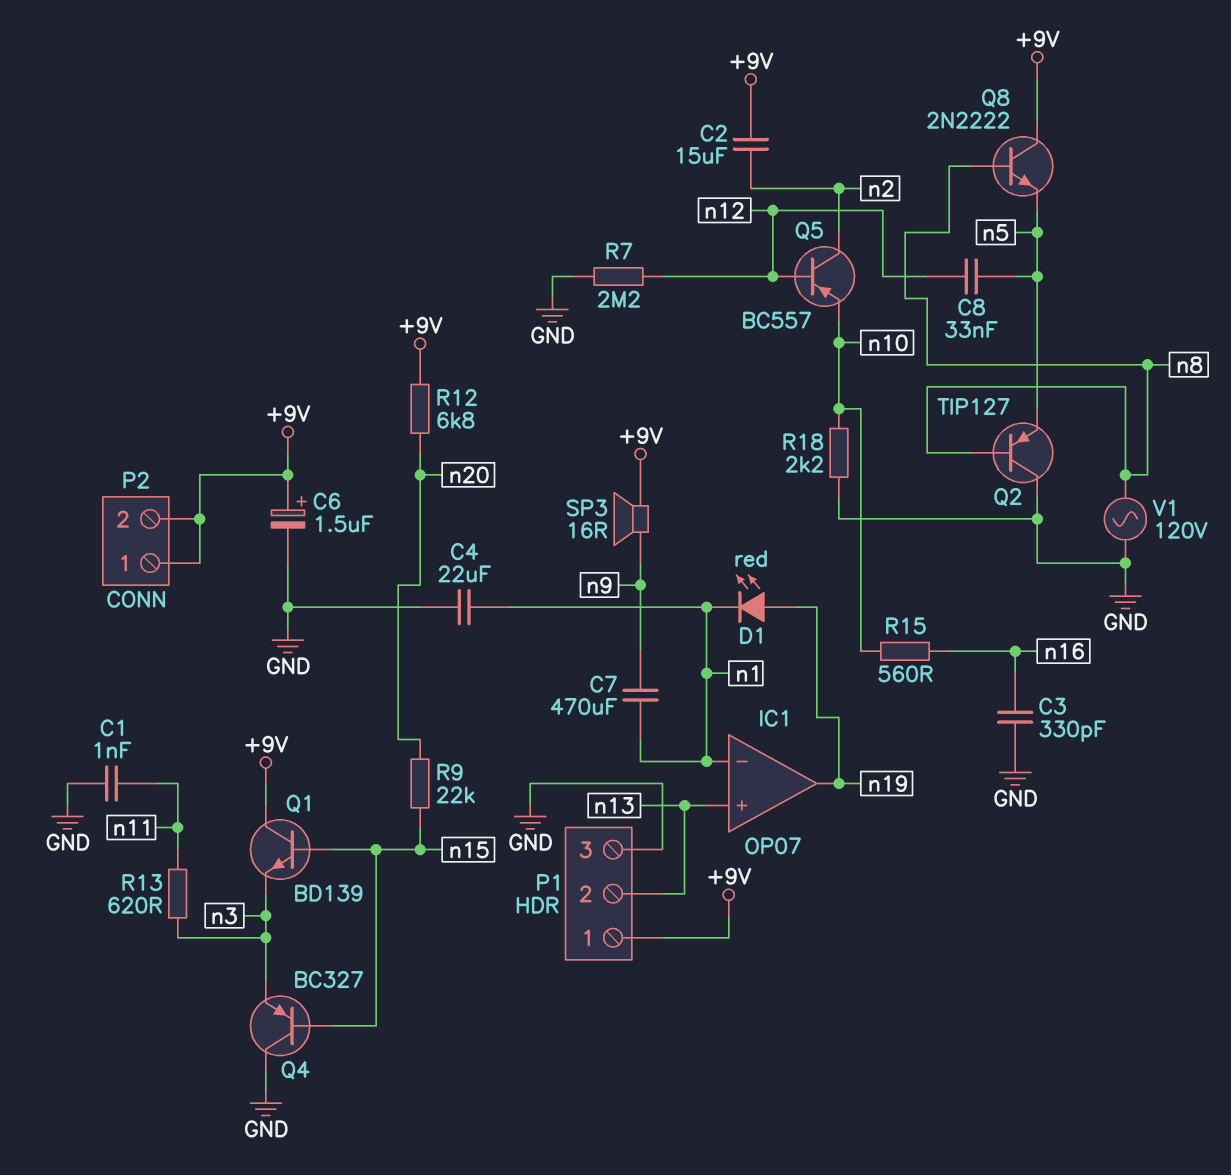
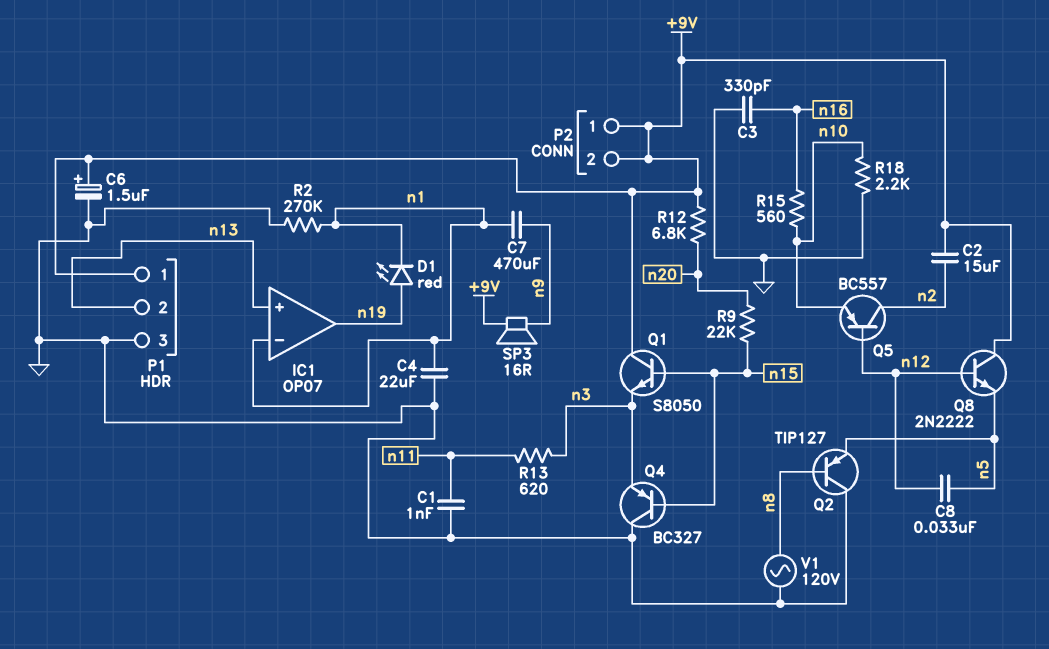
Q1: NPN BD139 (B n15, C +9V, E n3) -> NPN S8050 (B n15, C +9V, E n3)
Q8: NPN 2N2222 (B n8, C +9V, E n5) -> NPN 2N2222 (B n12, C +9V, E n5)
R2: none -> 270k (GND, n1)
R7: 2.2M (GND, n12) -> none

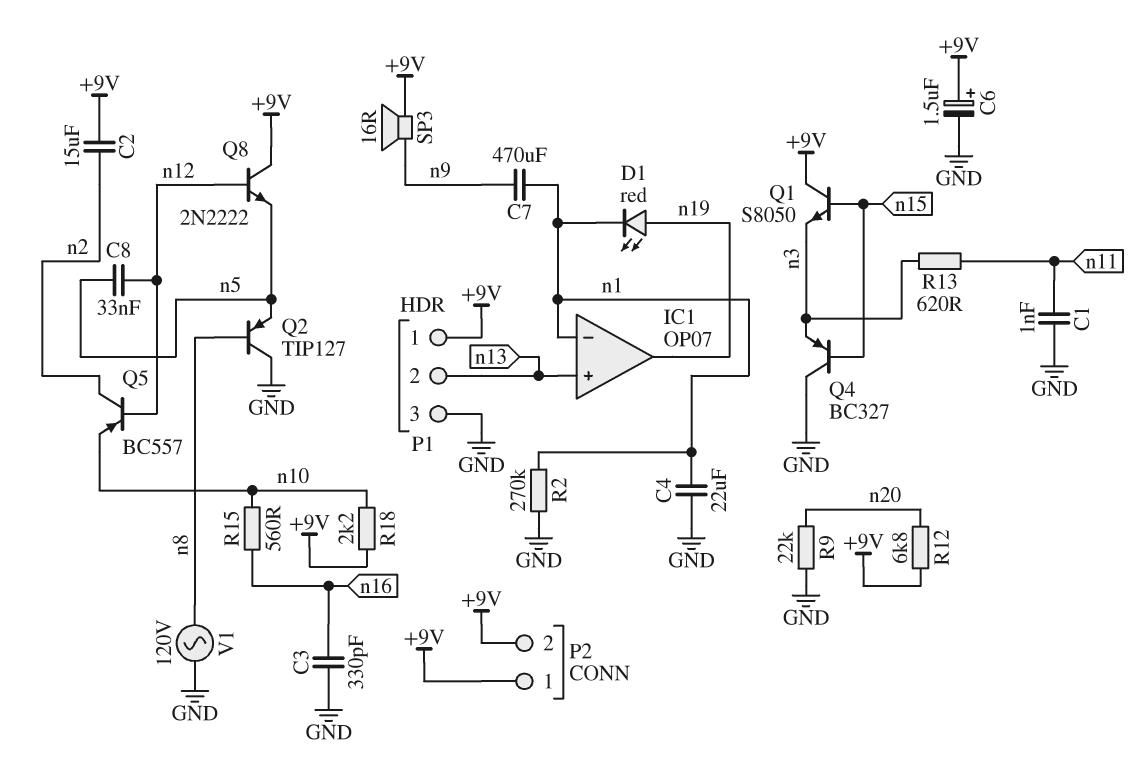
R9: 22k (n15, n20) -> 22k (GND, n20)
R18: 2.2k (GND, n10) -> 2.2k (+9V, n10)

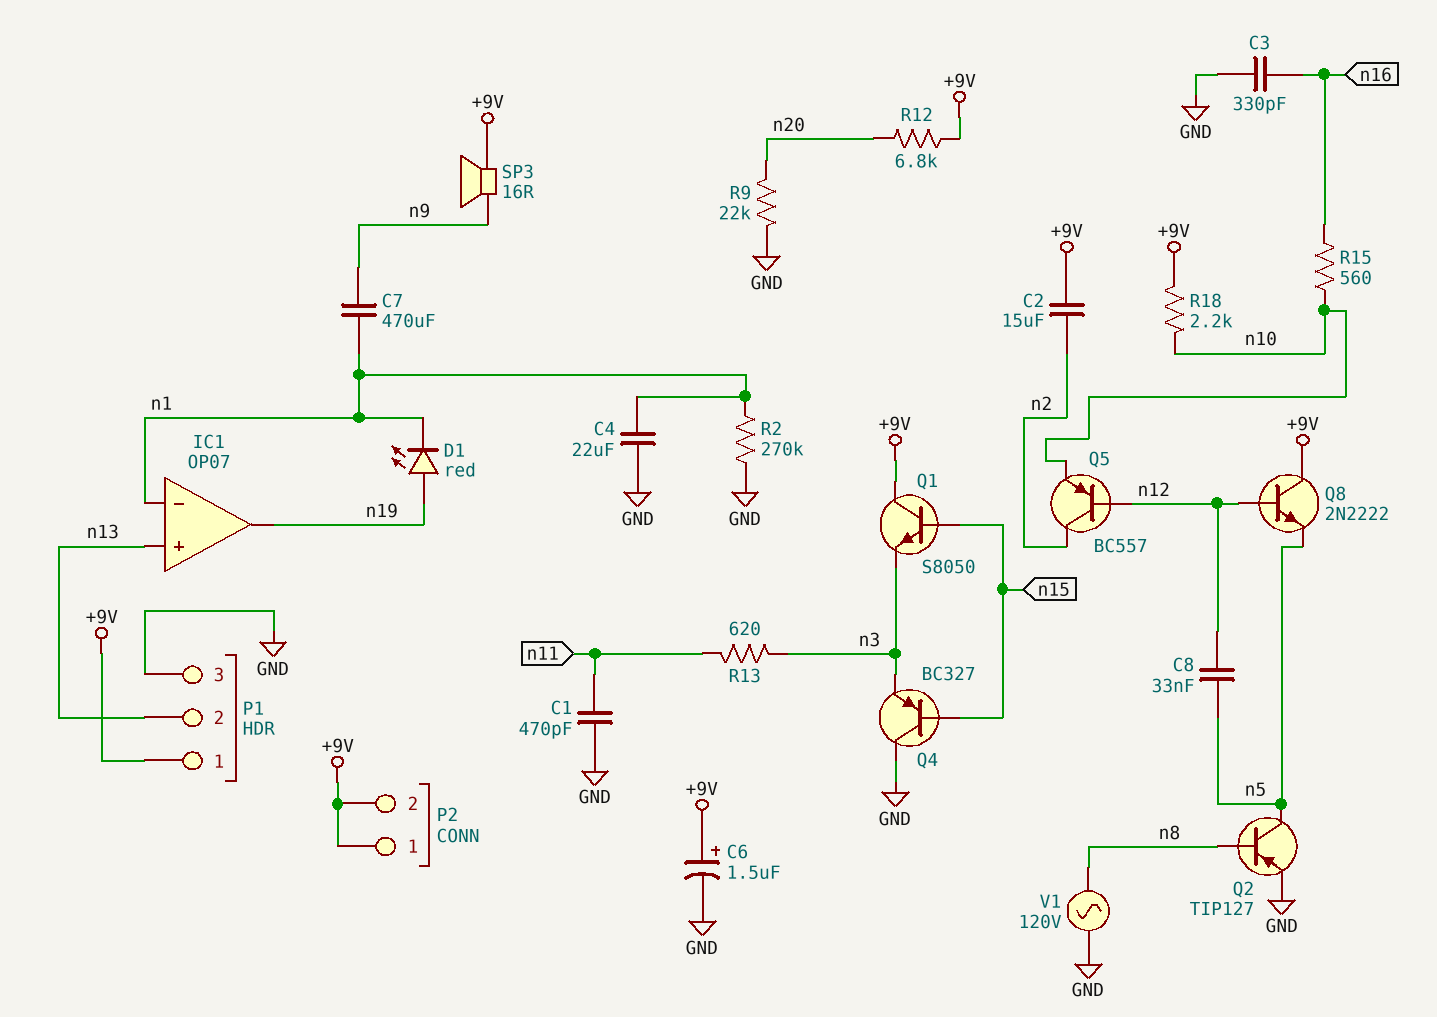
C1: 1nF (GND, n11) -> 470pF (GND, n11)
Q2: PNP TIP127 (B n8, C GND, E n5) -> PNP TIP127 (B n8, C n5, E GND)

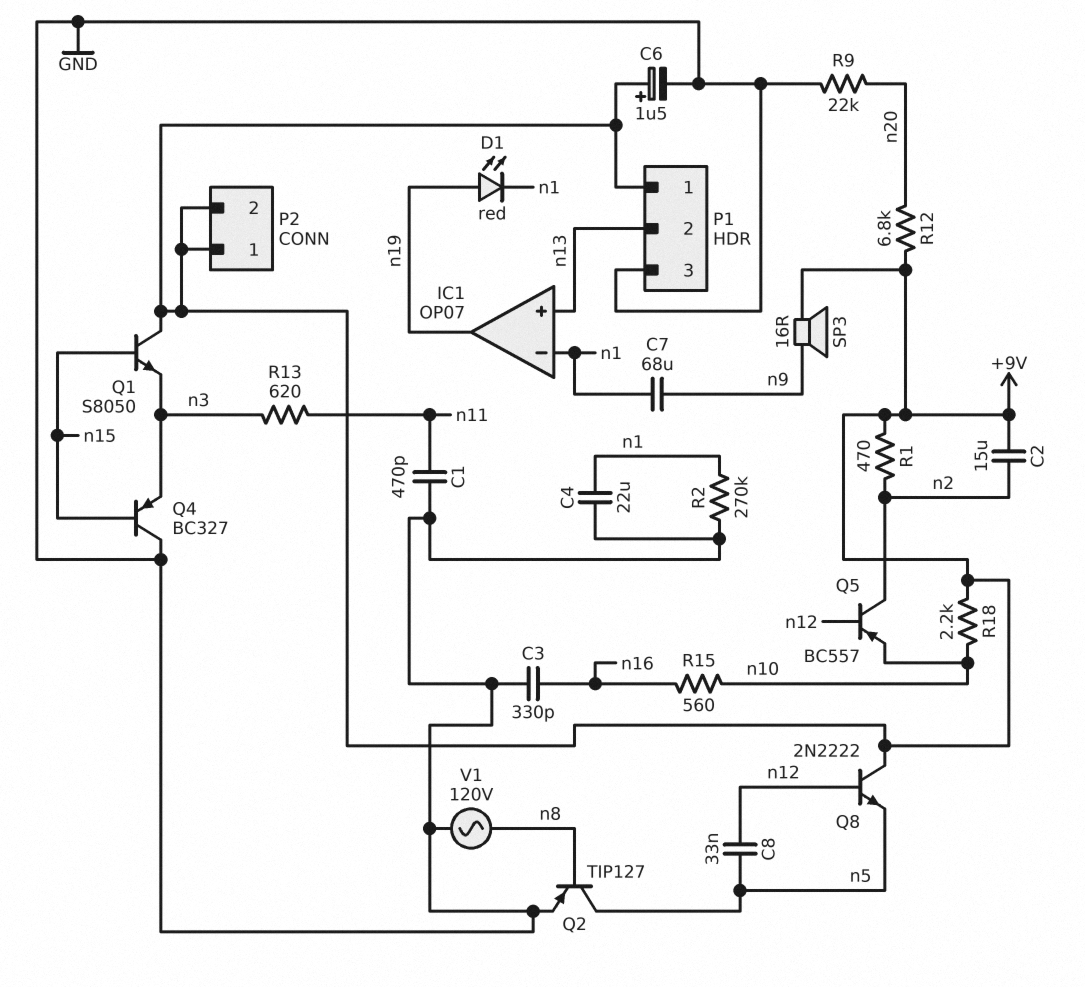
C7: 470uF (n1, n9) -> 68uF (n1, n9)
R1: none -> 470 (+9V, n2)

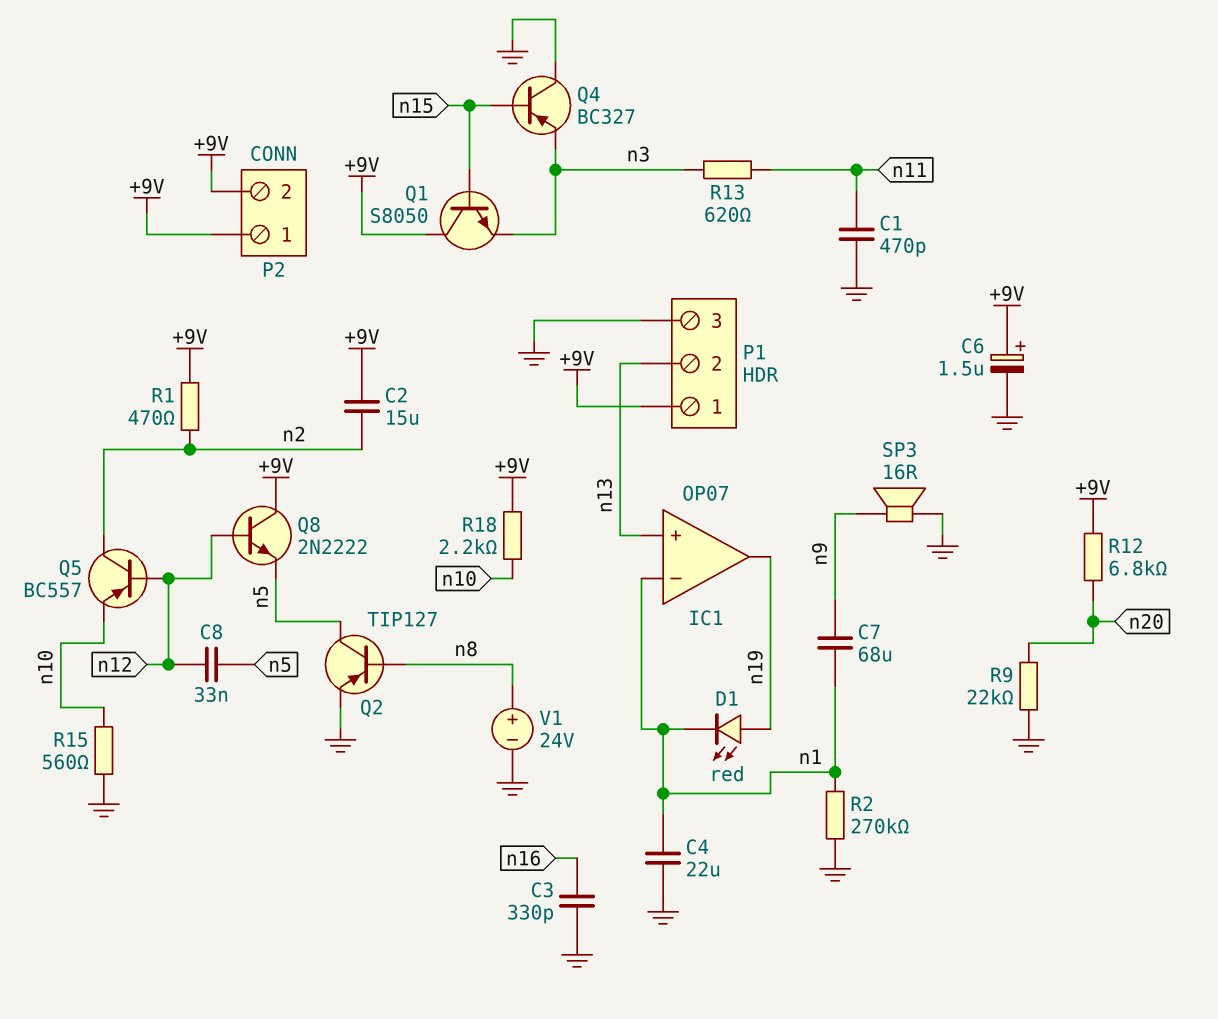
R15: 560 (n10, n16) -> 560 (GND, n10)
SP3: speaker 16R (+9V, n9) -> speaker 16R (GND, n9)
V1: AC 120V (GND, n8) -> 24V (plus n8, minus GND)

